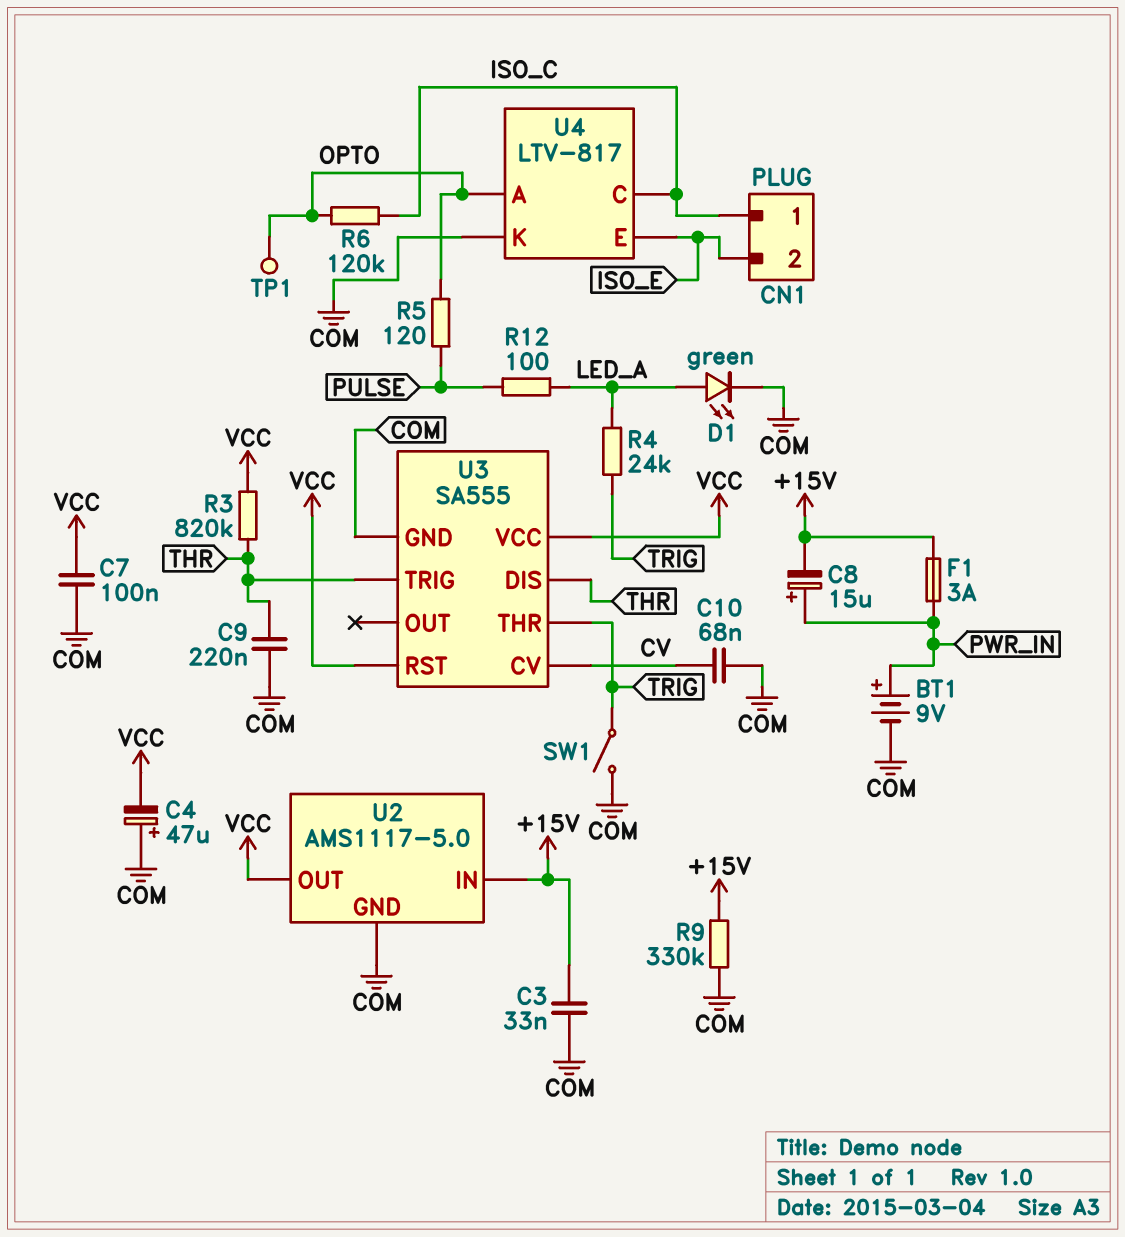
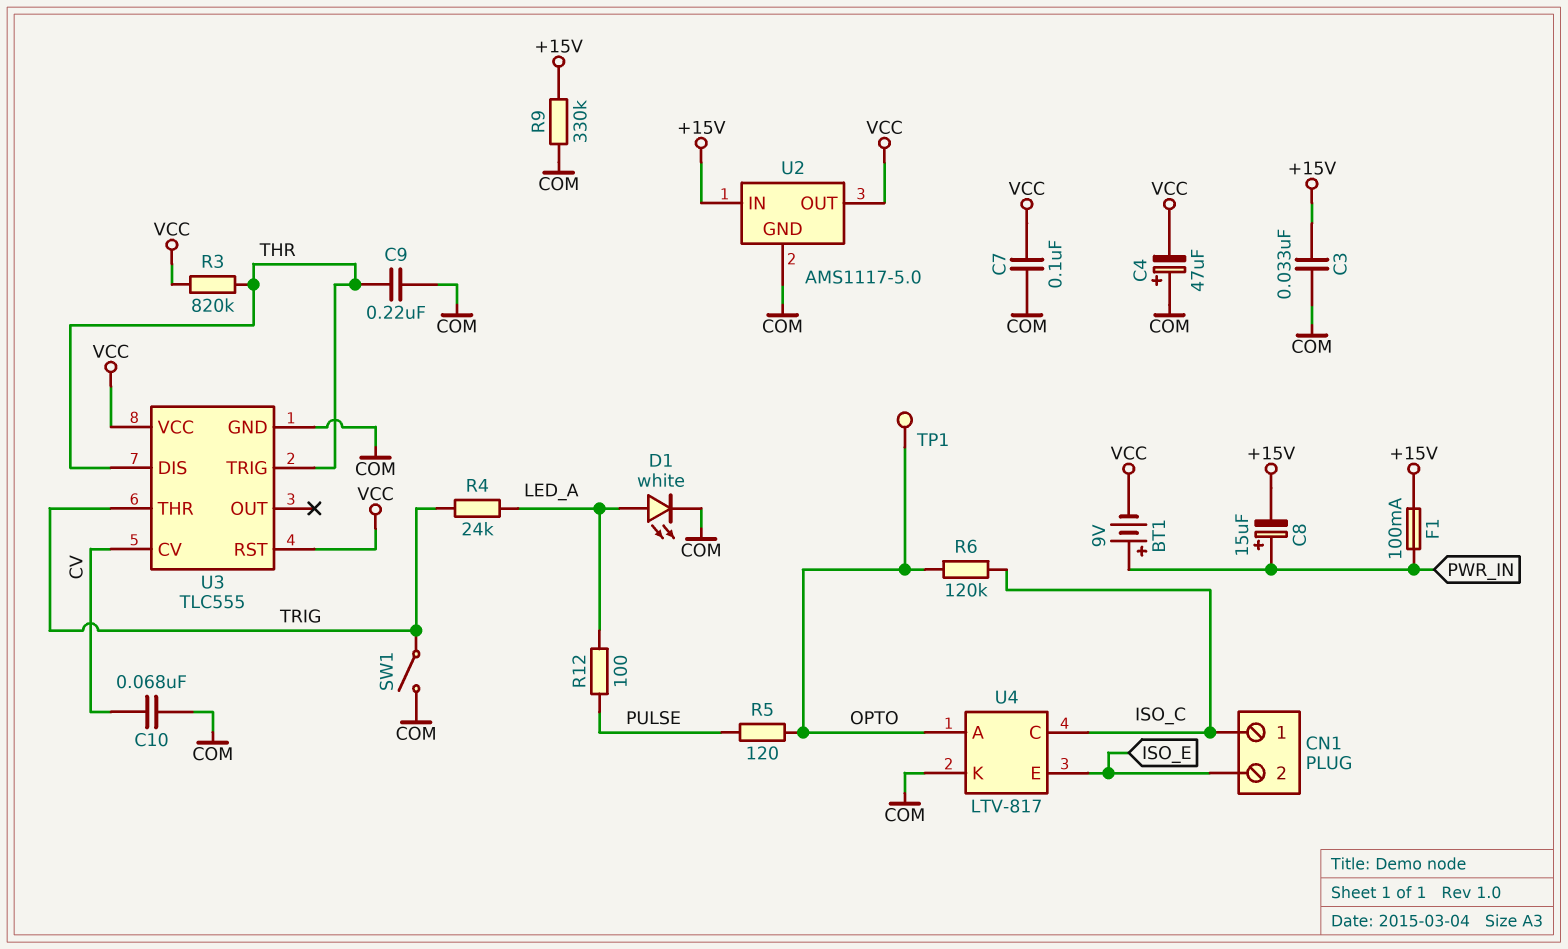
BT1: 9V (plus PWR_IN, minus COM) -> 9V (plus PWR_IN, minus VCC)
D1: LED green (A LED_A, K COM) -> LED white (A LED_A, K COM)
F1: 3A (+15V, PWR_IN) -> 100mA (+15V, PWR_IN)
U3: SA555 -> TLC555

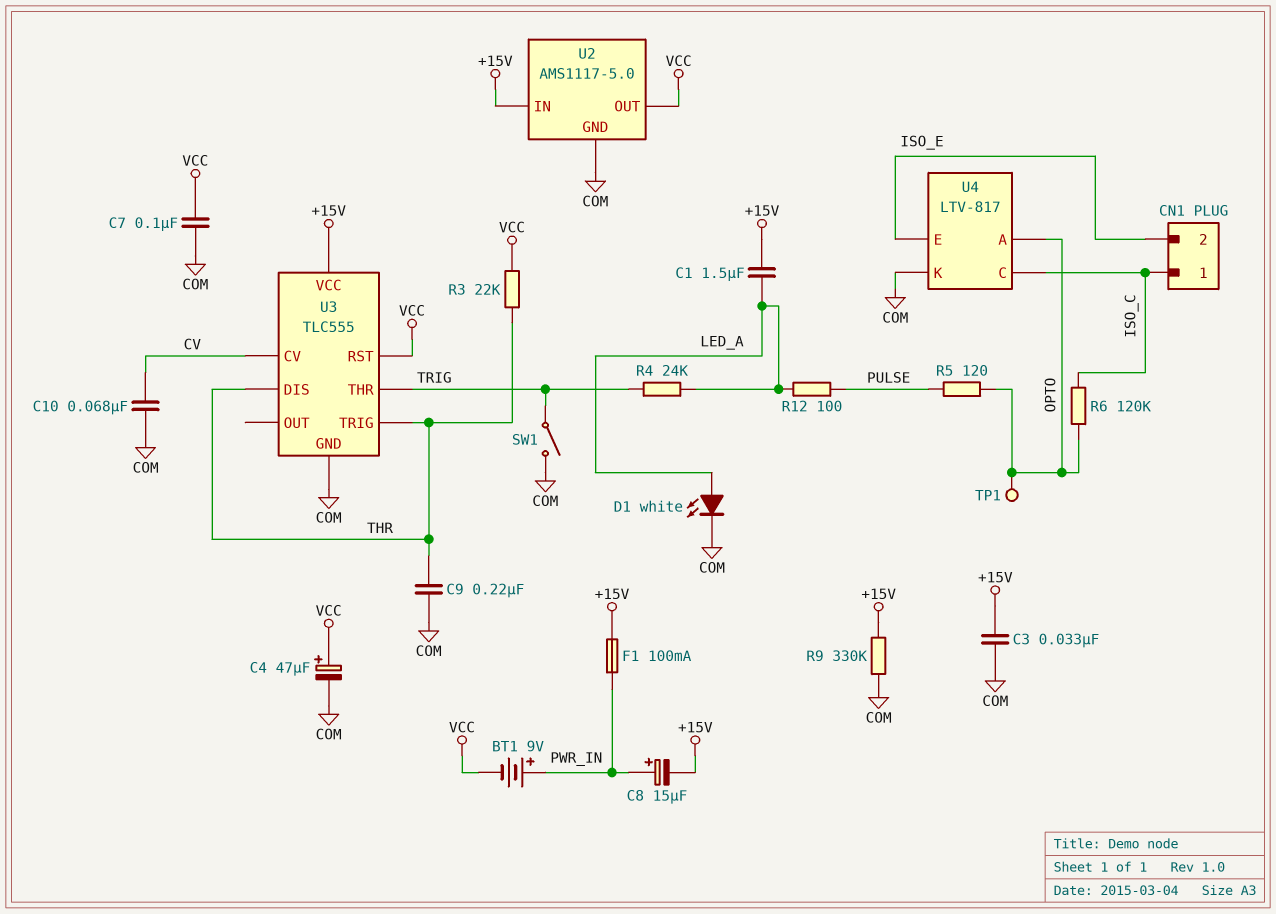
C1: none -> 1.5uF (+15V, LED_A)
C4: 47uF (plus COM, minus VCC) -> 47uF (plus VCC, minus COM)
R3: 820k (THR, VCC) -> 22k (THR, VCC)
U3 pin VCC: VCC -> +15V

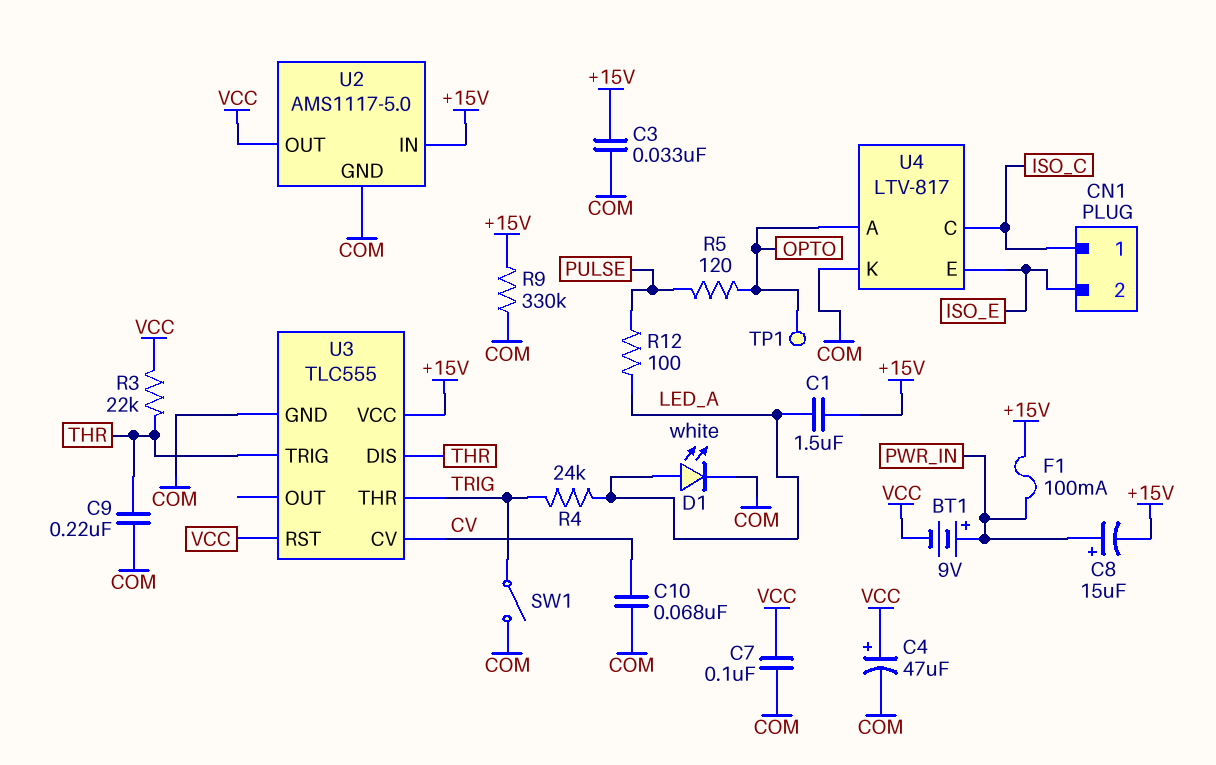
R6: 120k (ISO_C, OPTO) -> none

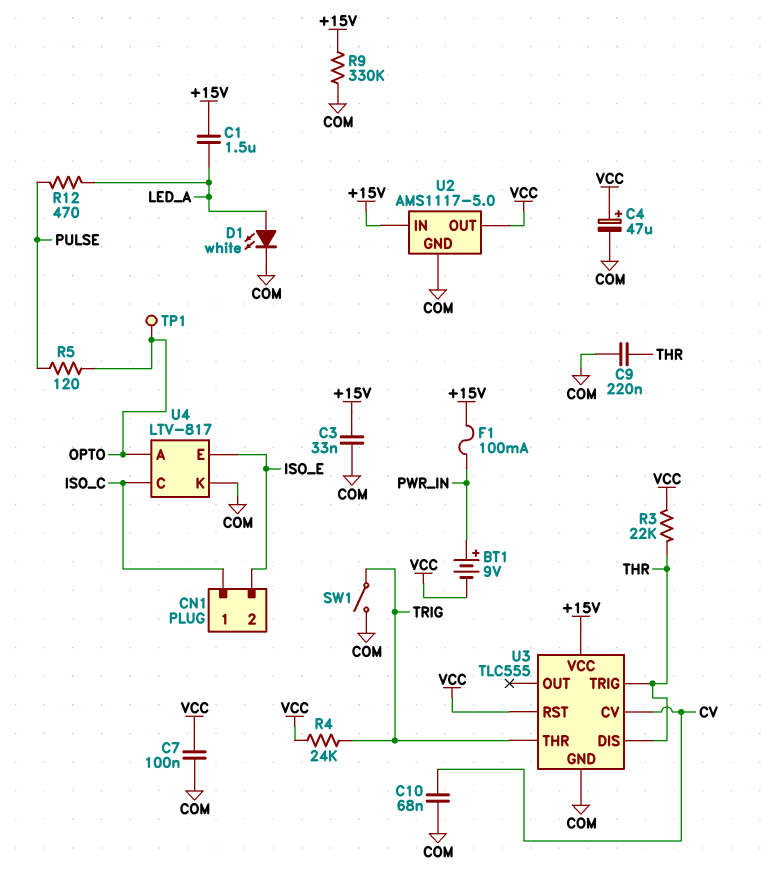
C8: 15uF (plus PWR_IN, minus +15V) -> none
R4: 24k (LED_A, TRIG) -> 24k (TRIG, VCC)
R12: 100 (LED_A, PULSE) -> 470 (LED_A, PULSE)

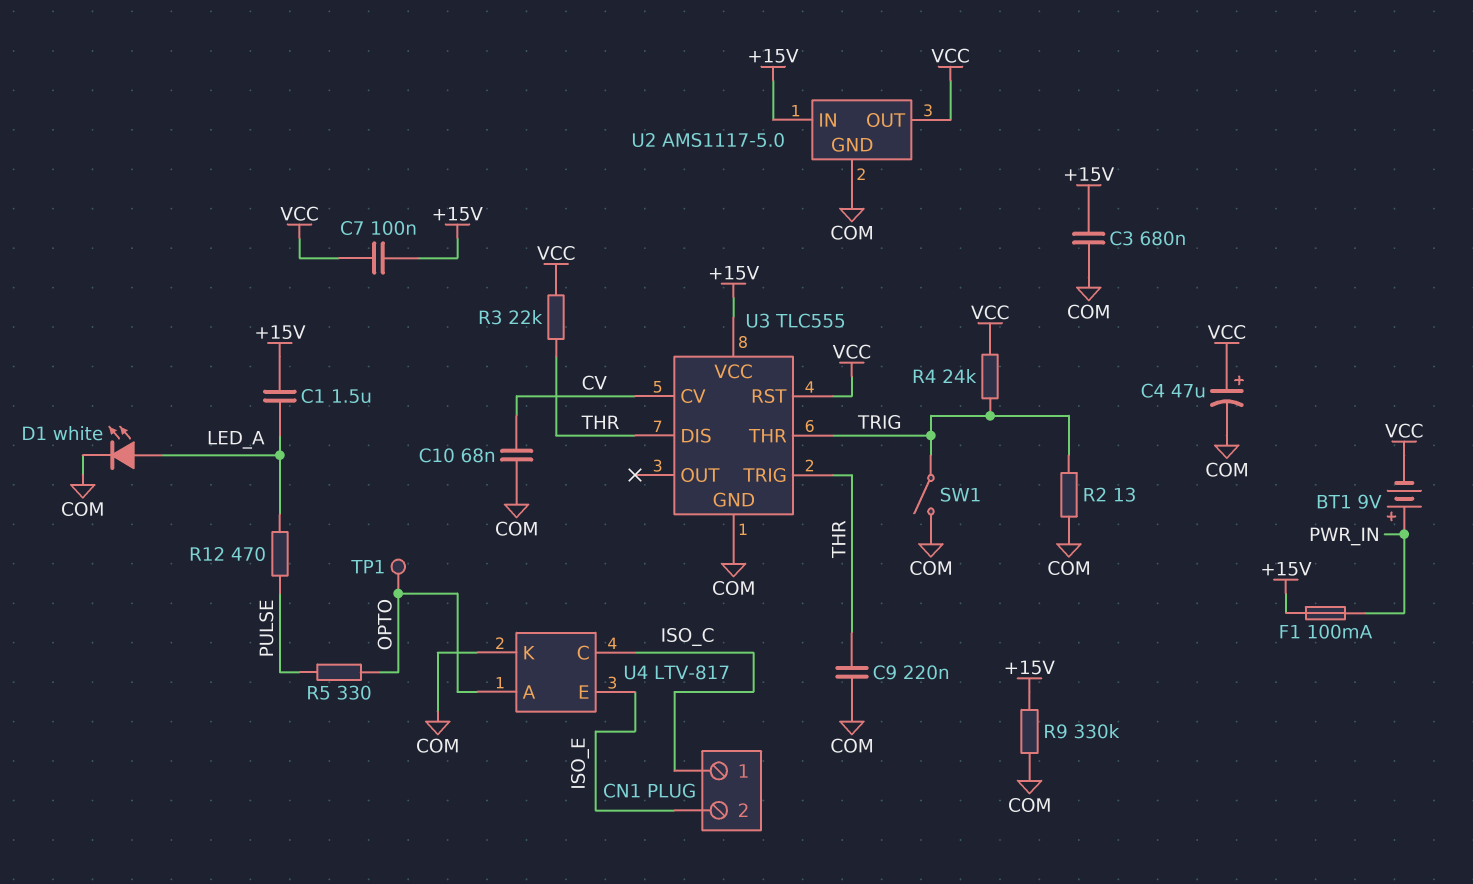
C3: 33nF (+15V, COM) -> 680nF (+15V, COM)
C7: 100nF (COM, VCC) -> 100nF (+15V, VCC)
R2: none -> 13 (COM, TRIG)
R5: 120 (OPTO, PULSE) -> 330 (OPTO, PULSE)

